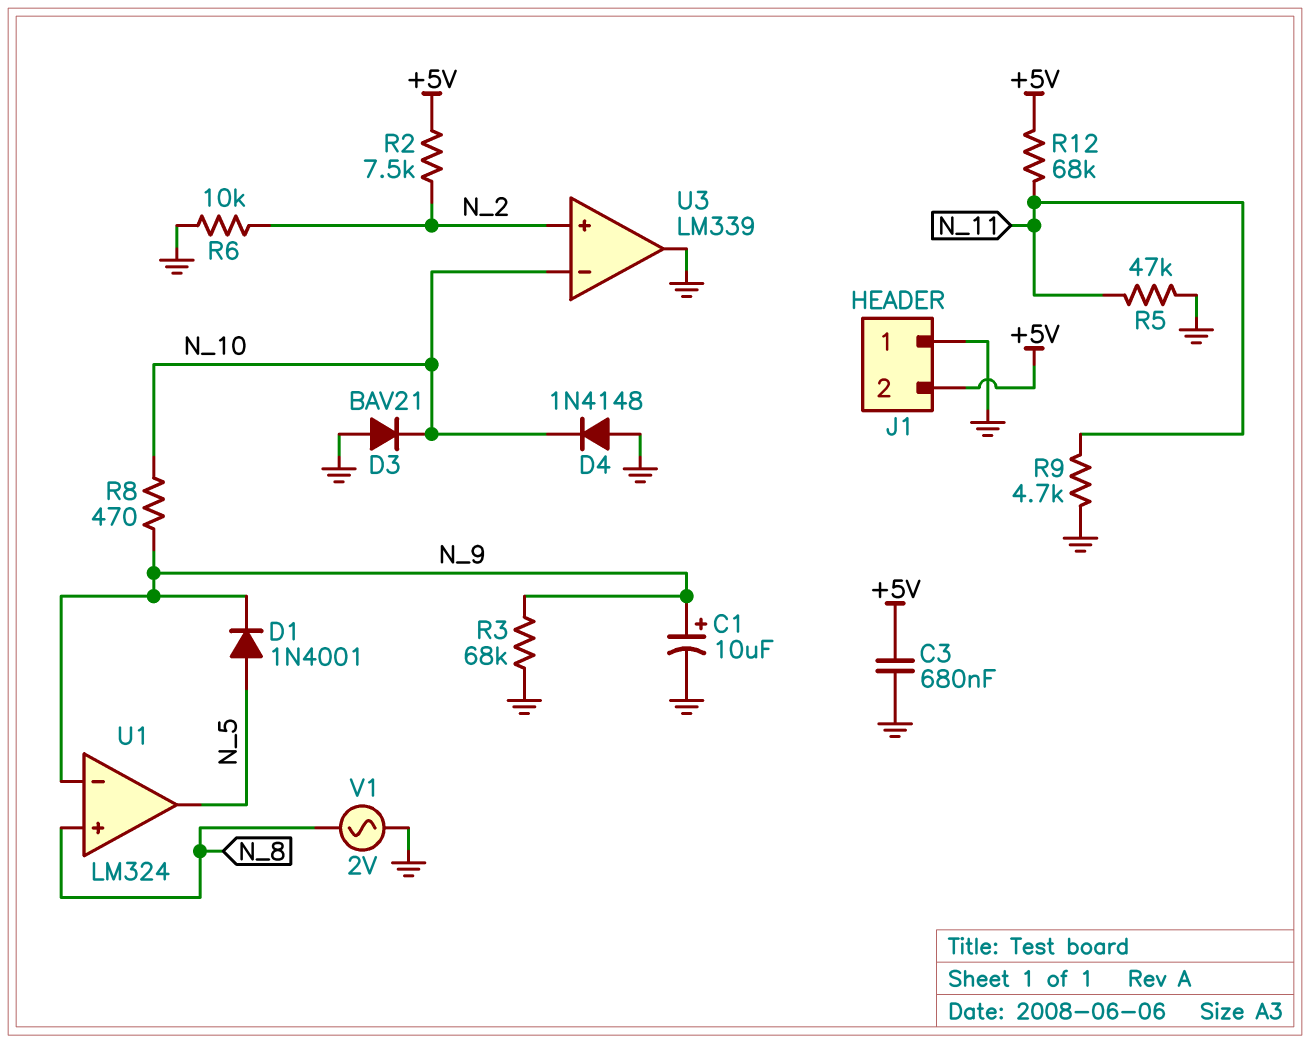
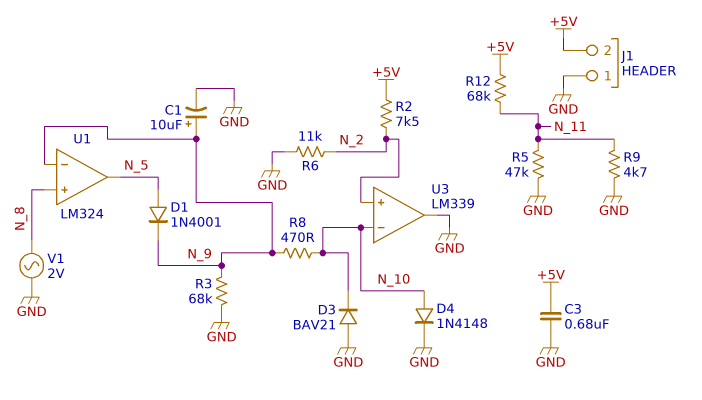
D4: diode 1N4148 (A GND, K N_10) -> diode 1N4148 (A N_10, K GND)
R6: 10k (GND, N_2) -> 11k (GND, N_2)

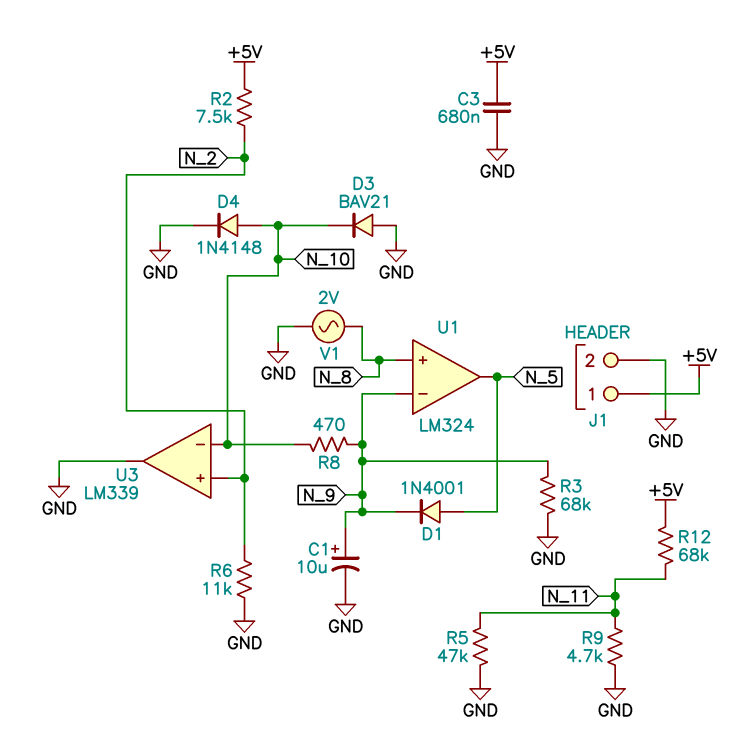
J1 pin 1: GND -> +5V
J1 pin 2: +5V -> GND

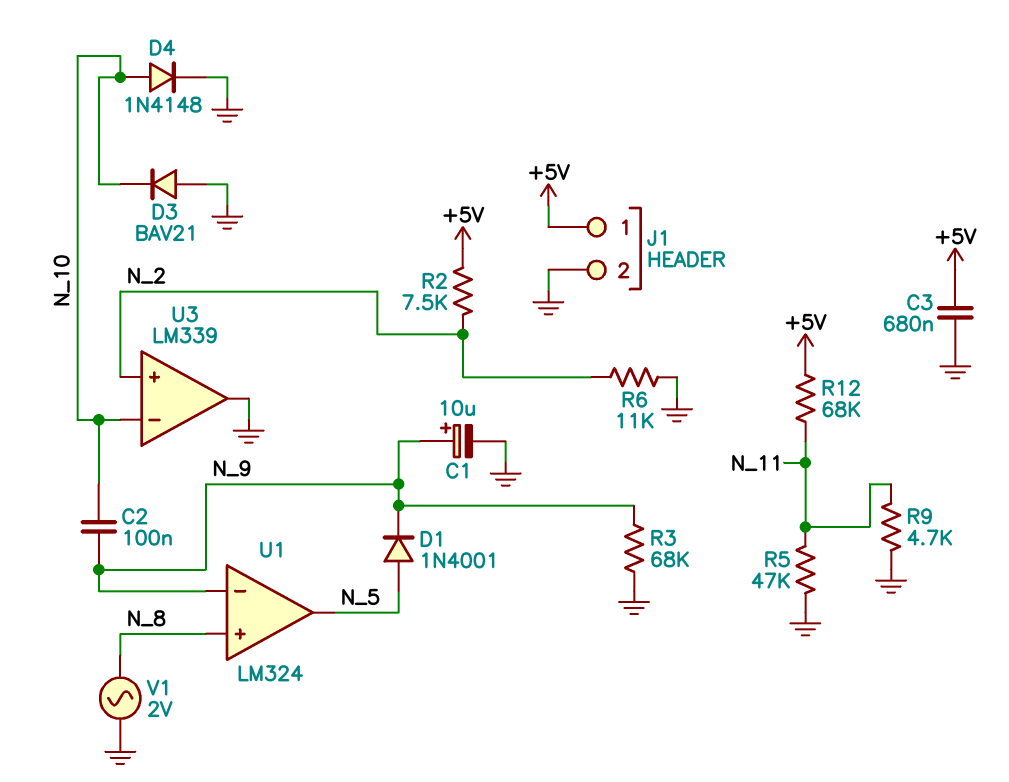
C2: none -> 100nF (N_9, N_10)
R8: 470 (N_9, N_10) -> none

